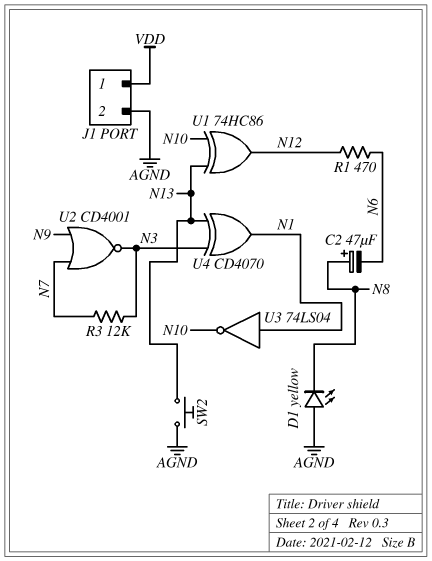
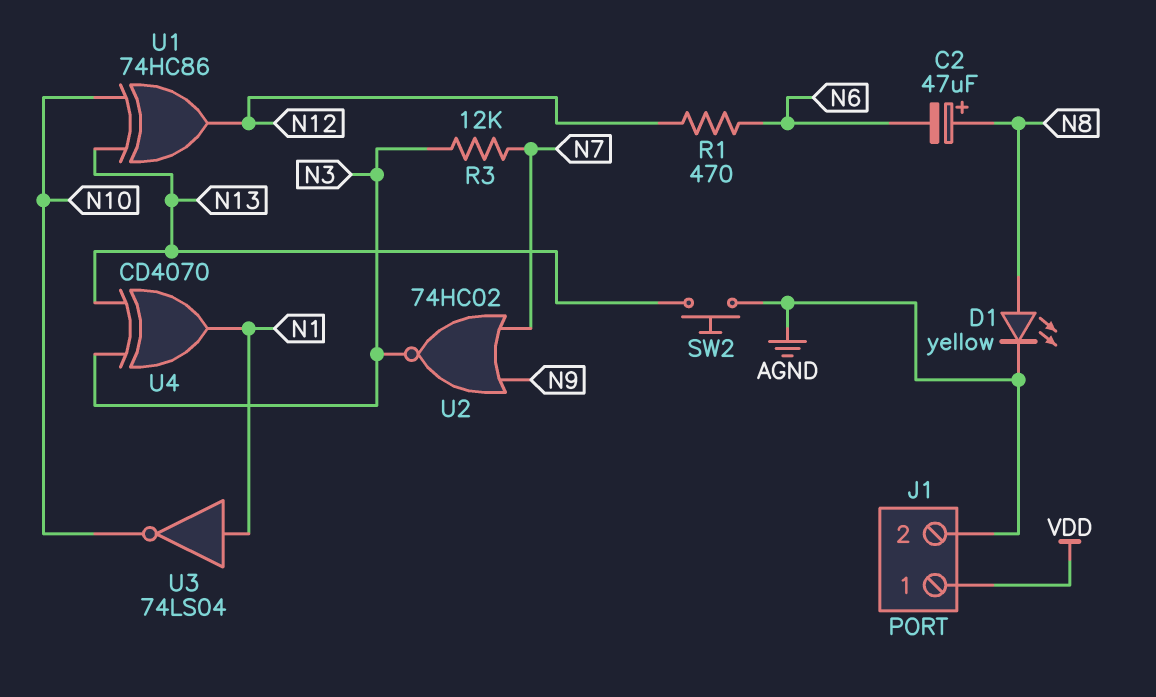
D1: LED yellow (A AGND, K N8) -> LED yellow (A N8, K AGND)
U2: NOR CD4001 (in N7, in N9, out N3) -> NOR 74HC02 (in N7, in N9, out N3)

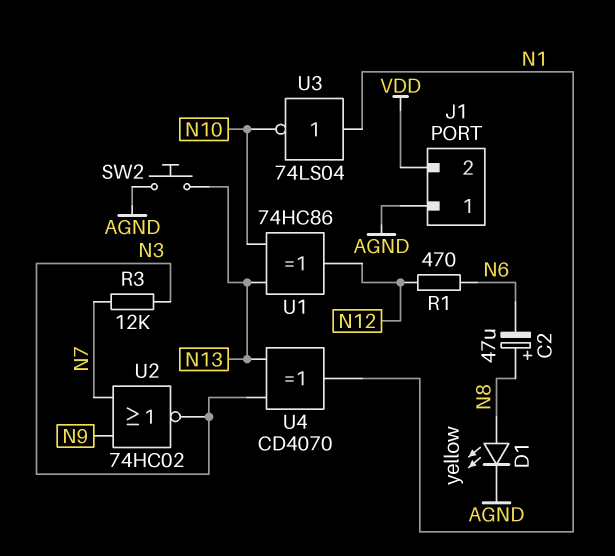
J1 pin 1: VDD -> AGND
J1 pin 2: AGND -> VDD

